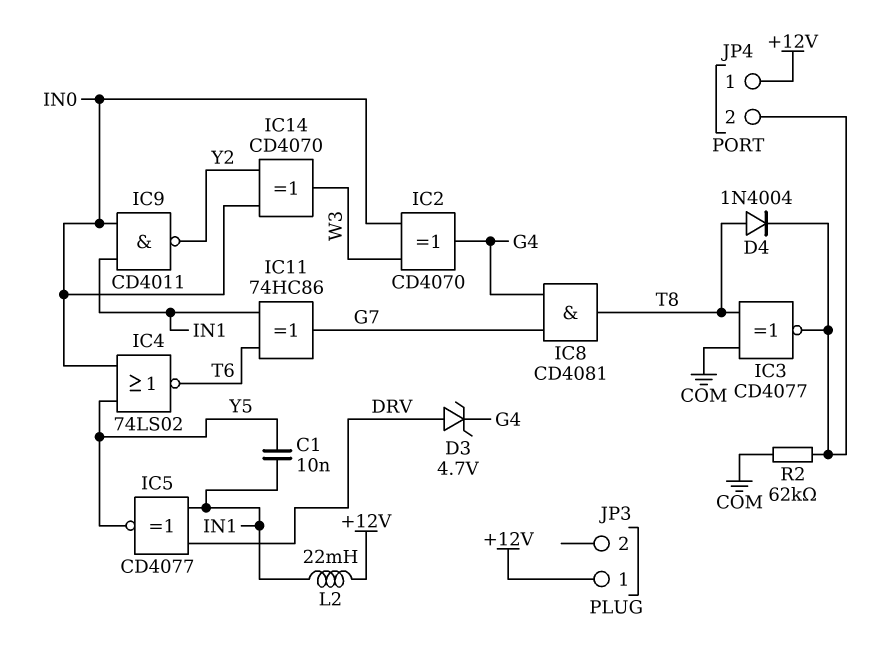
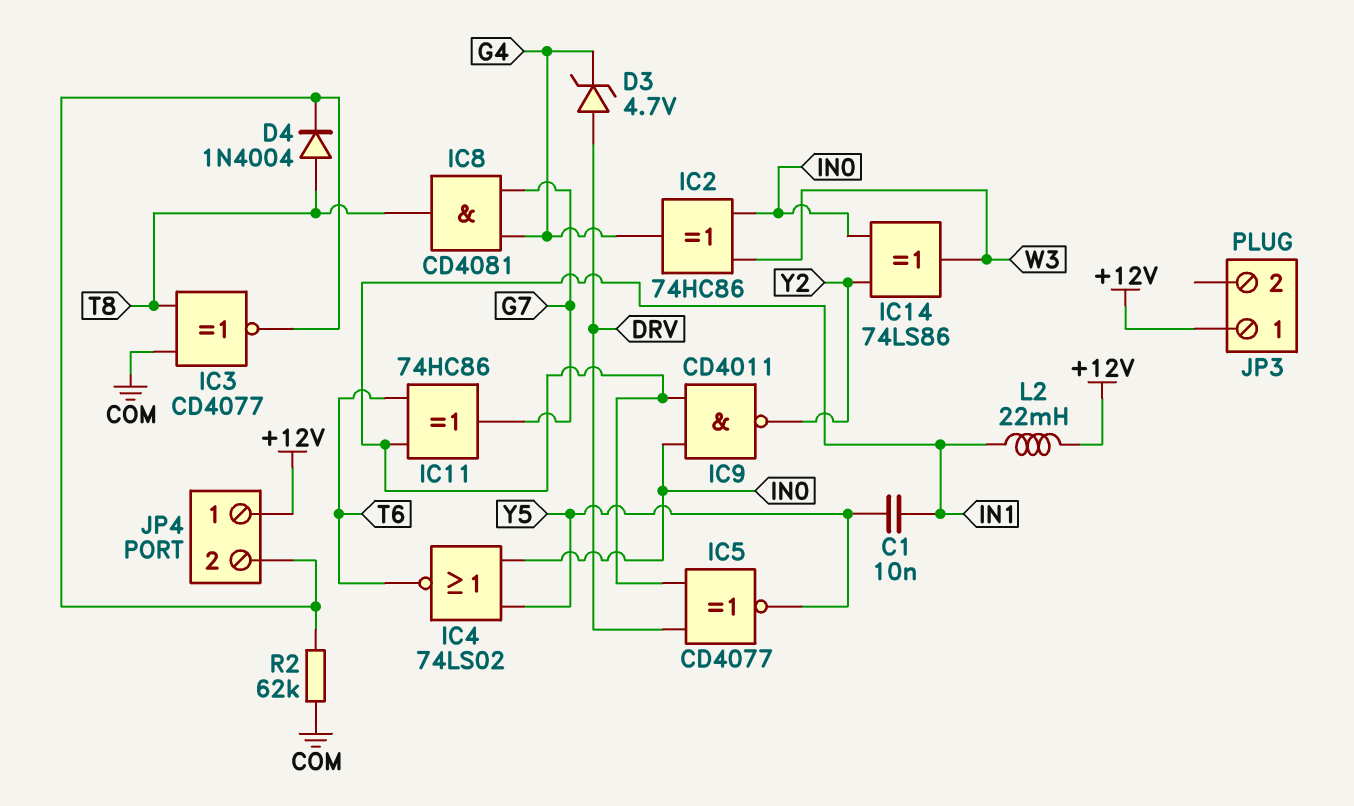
IC2: XOR CD4070 (in IN0, in W3, out G4) -> XOR 74HC86 (in IN0, in W3, out G4)
IC14: XOR CD4070 (in IN0, in Y2, out W3) -> XOR 74LS86 (in IN0, in Y2, out W3)

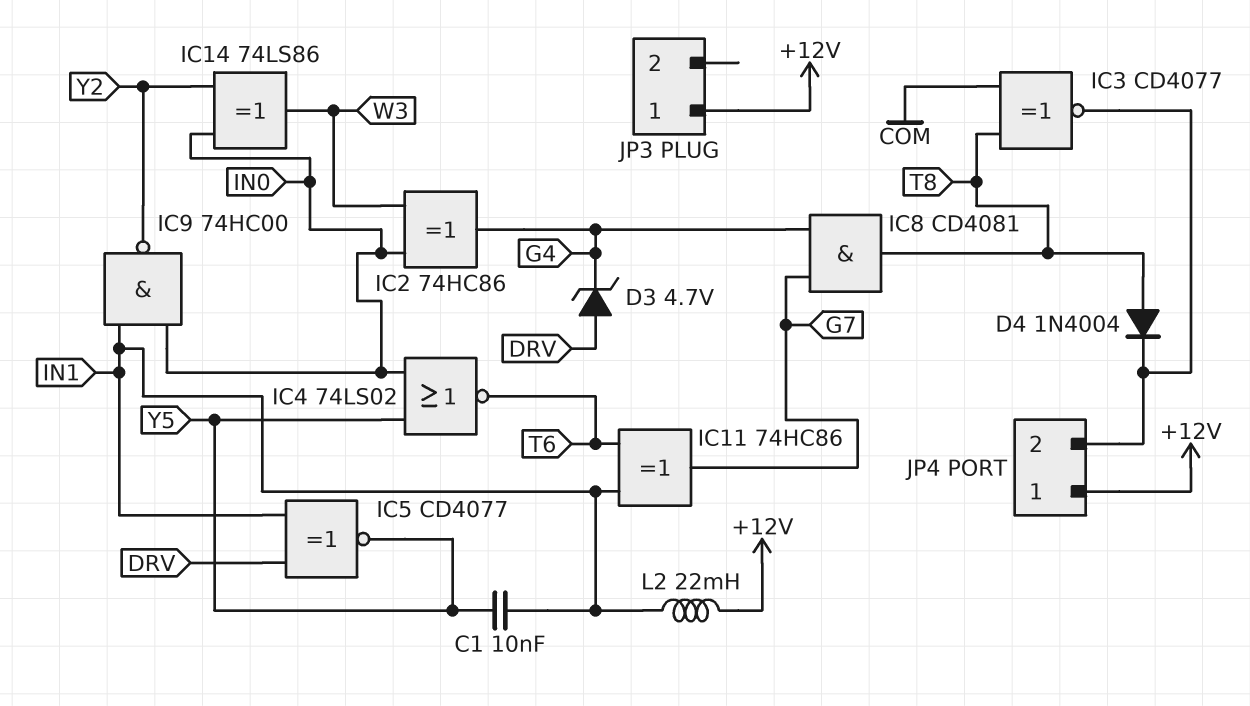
IC9: NAND CD4011 (in IN0, in IN1, out Y2) -> NAND 74HC00 (in IN0, in IN1, out Y2)
R2: 62k (COM, JP4/2) -> none

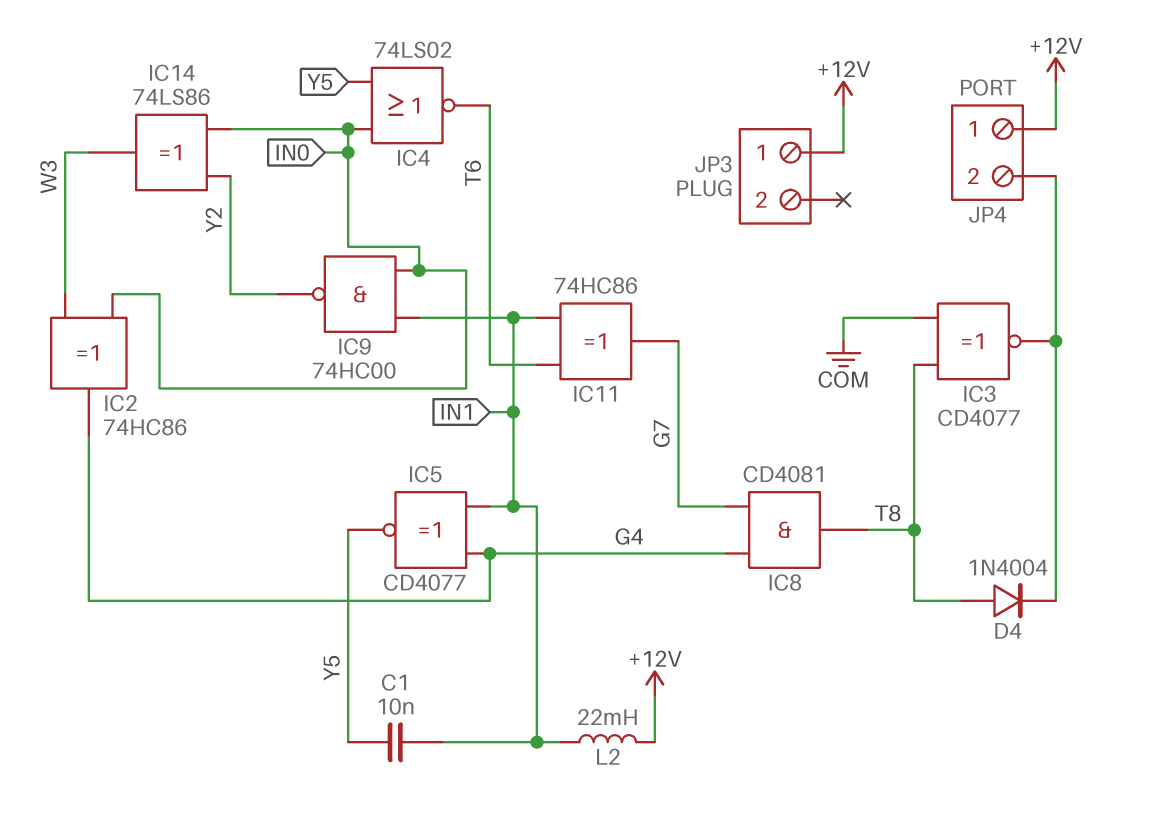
D3: zener 4.7V (A DRV, K G4) -> none
IC5: XNOR CD4077 (in DRV, in IN1, out Y5) -> XNOR CD4077 (in G4, in IN1, out Y5)

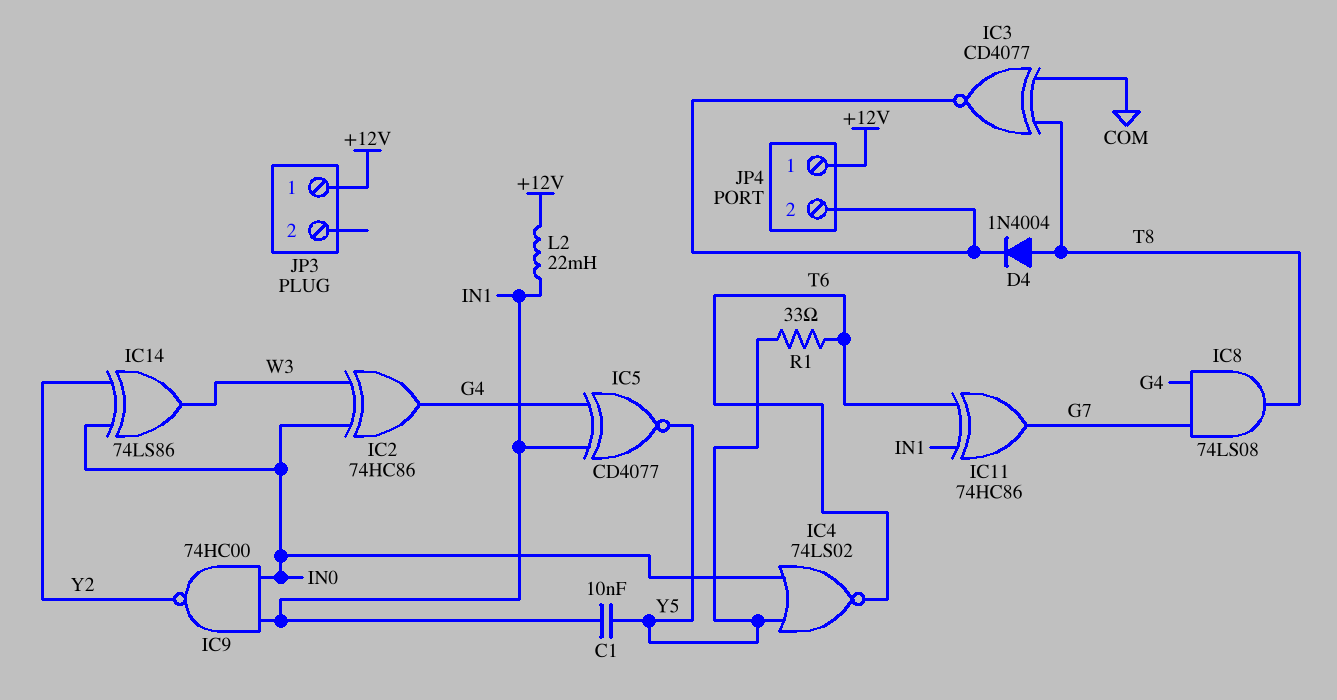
IC8: AND CD4081 (in G4, in G7, out T8) -> AND 74LS08 (in G4, in G7, out T8)
R1: none -> 33 (T6, Y5)

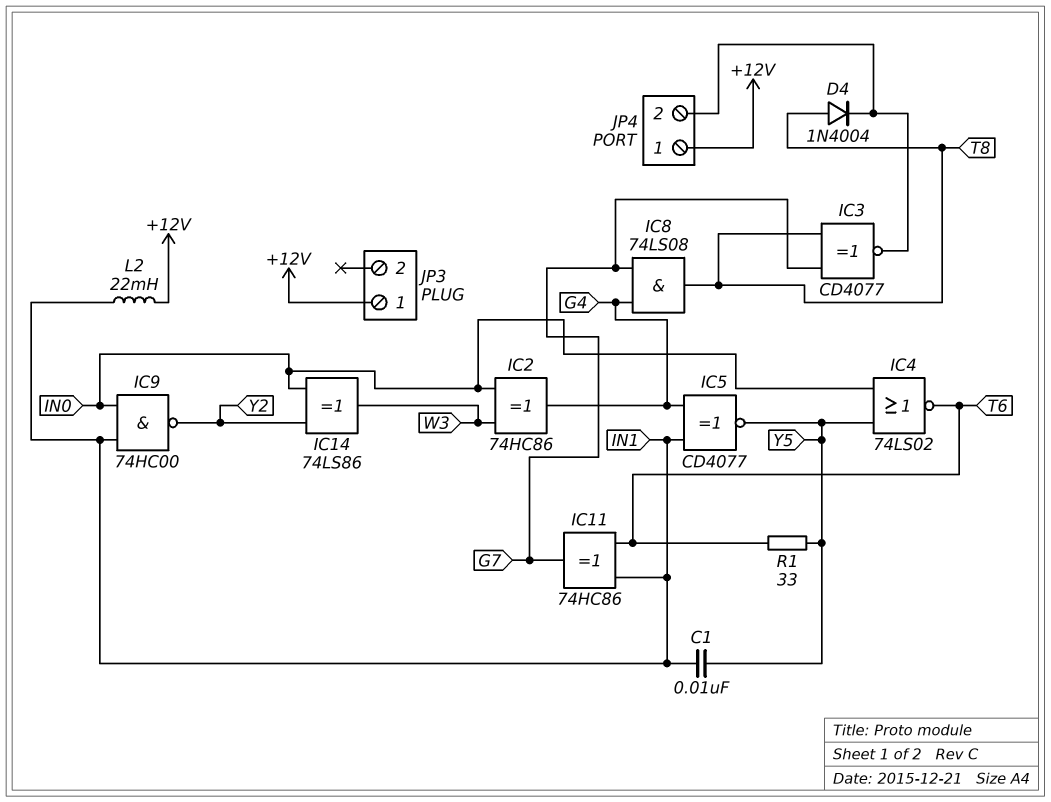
IC3: XNOR CD4077 (in COM, in T8, out JP4/2) -> XNOR CD4077 (in G7, in T8, out JP4/2)

